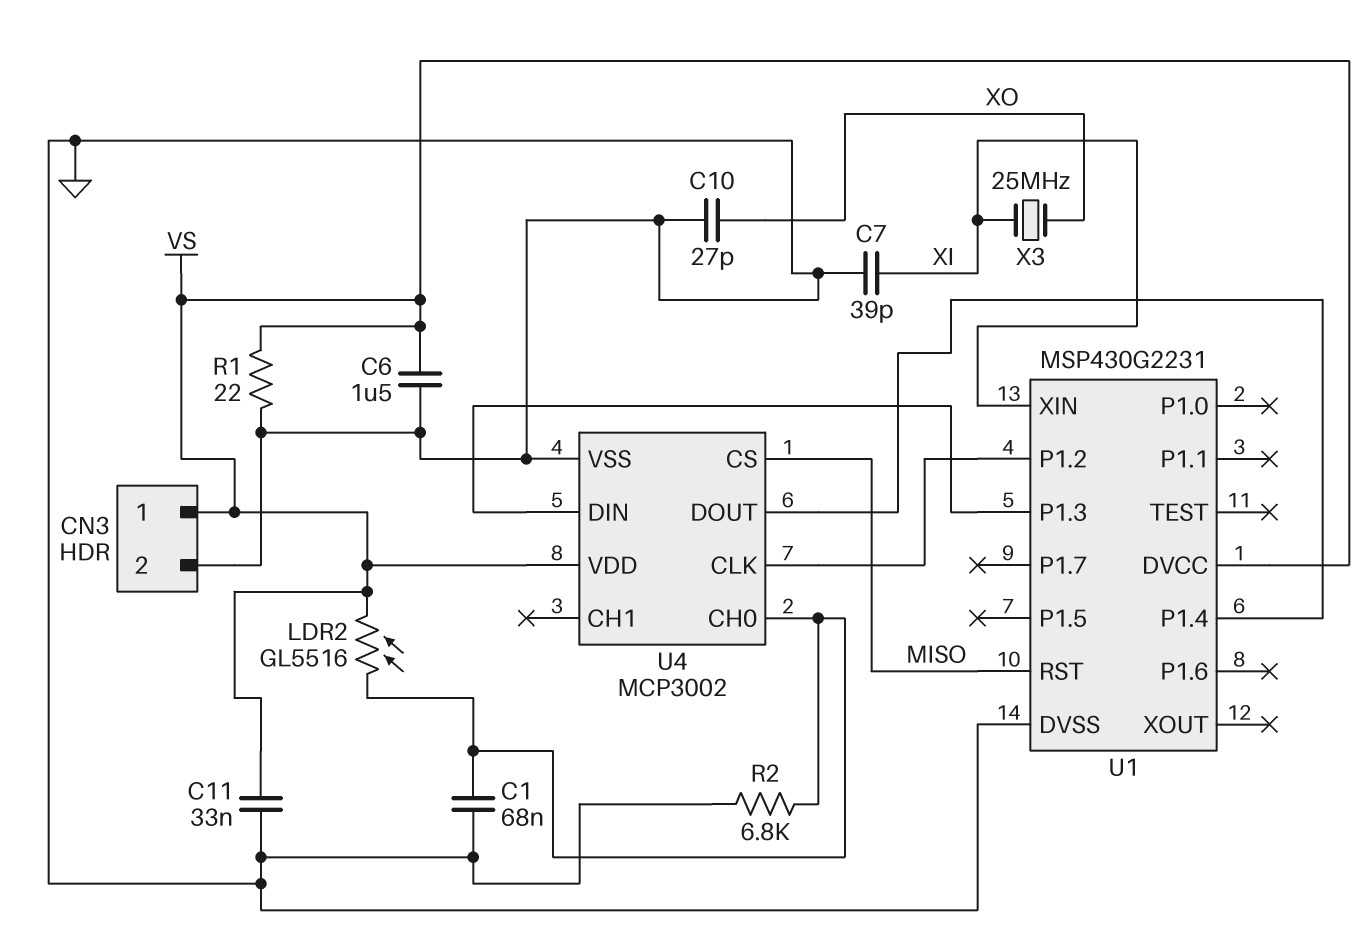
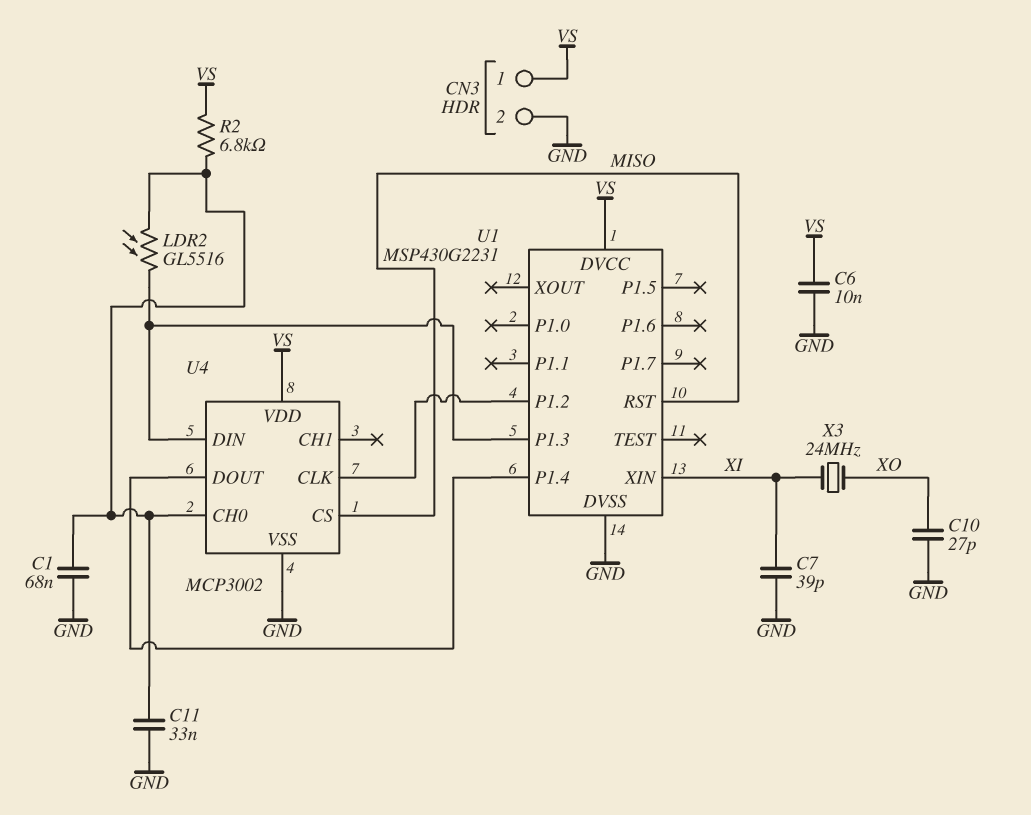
C6: 1.5uF (GND, VS) -> 10nF (GND, VS)
C11: 33nF (GND, VS) -> 33nF (GND, U4/CH0)
LDR2: GL5516 (U4/CH0, VS) -> GL5516 (U1/P1.3, U4/CH0)
R1: 22 (GND, VS) -> none
R2: 6.8k (GND, U4/CH0) -> 6.8k (U4/CH0, VS)
X3: 25MHz (XI, XO) -> 24MHz (XI, XO)

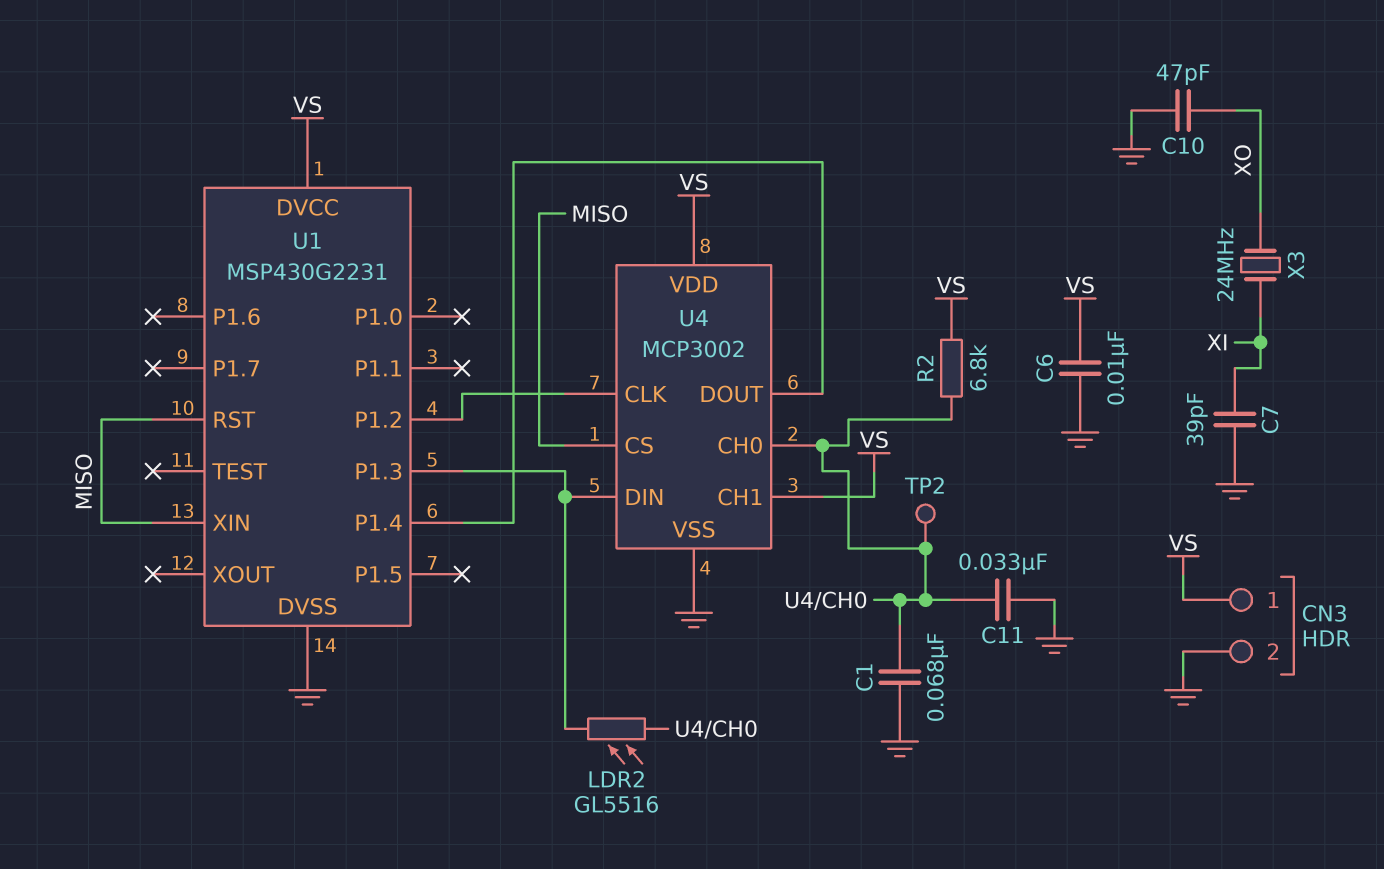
C10: 27pF (GND, XO) -> 47pF (GND, XO)
TP2: none -> test point (U4/CH0)
U1 pin XIN: XI -> MISO
U4 pin CH1: none -> VS

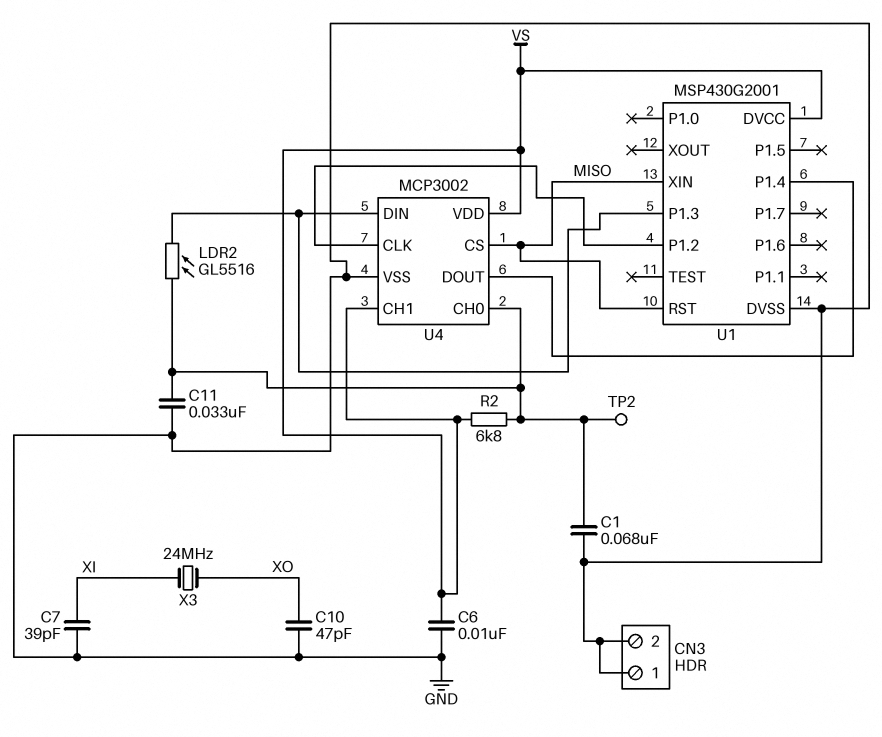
CN3 pin 1: VS -> GND
U1: MSP430G2231 -> MSP430G2001

